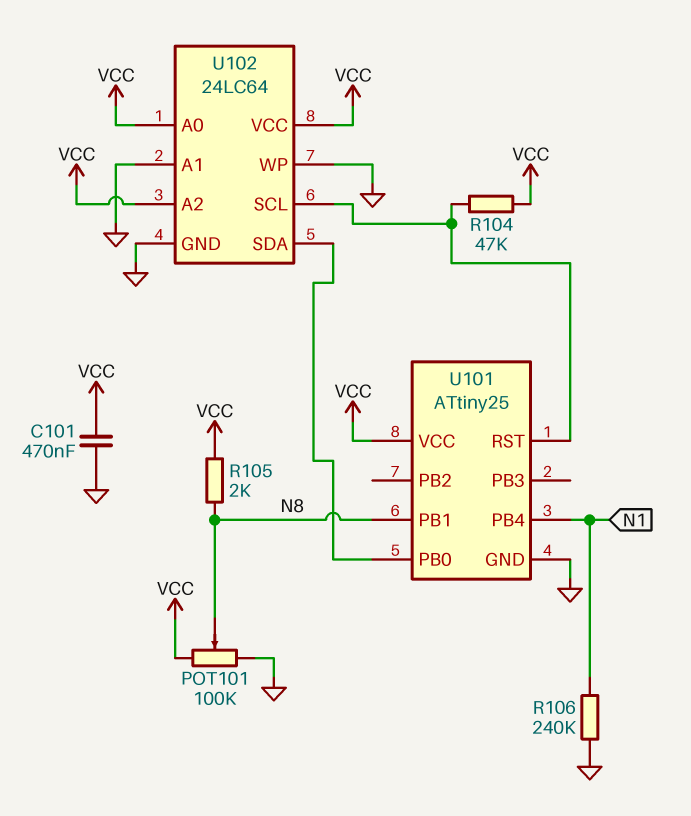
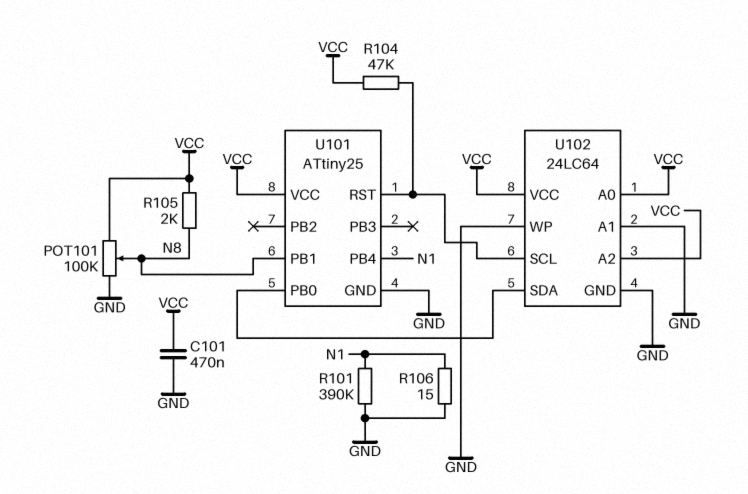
R101: none -> 390k (GND, N1)
R106: 240k (GND, N1) -> 15 (GND, N1)

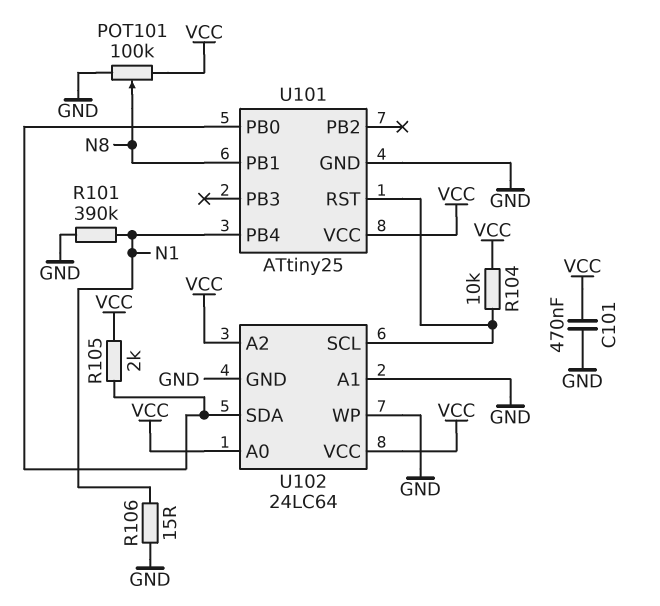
R104: 47k (U101/RST, VCC) -> 10k (U101/RST, VCC)
R105: 2k (N8, VCC) -> 2k (U101/PB0, VCC)

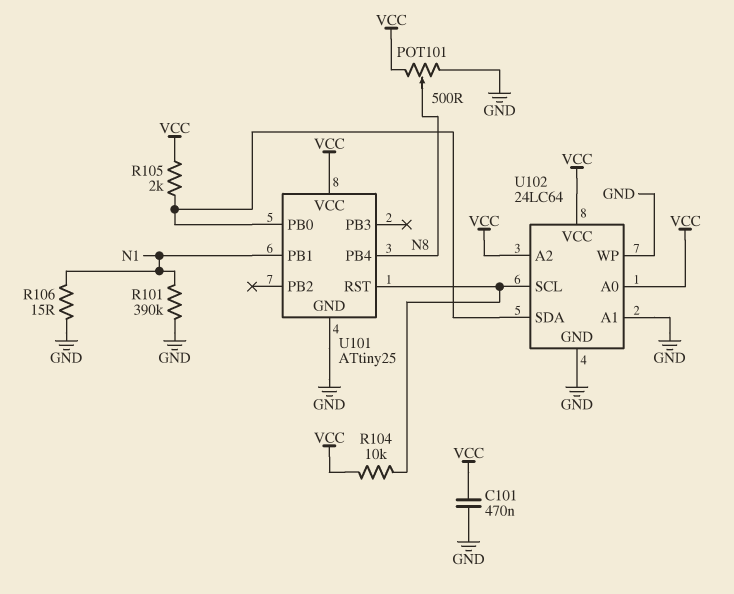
POT101: 100k (GND, VCC, wiper N8) -> 500 (GND, VCC, wiper N8)
U101 pin PB1: N8 -> N1
U101 pin PB4: N1 -> N8

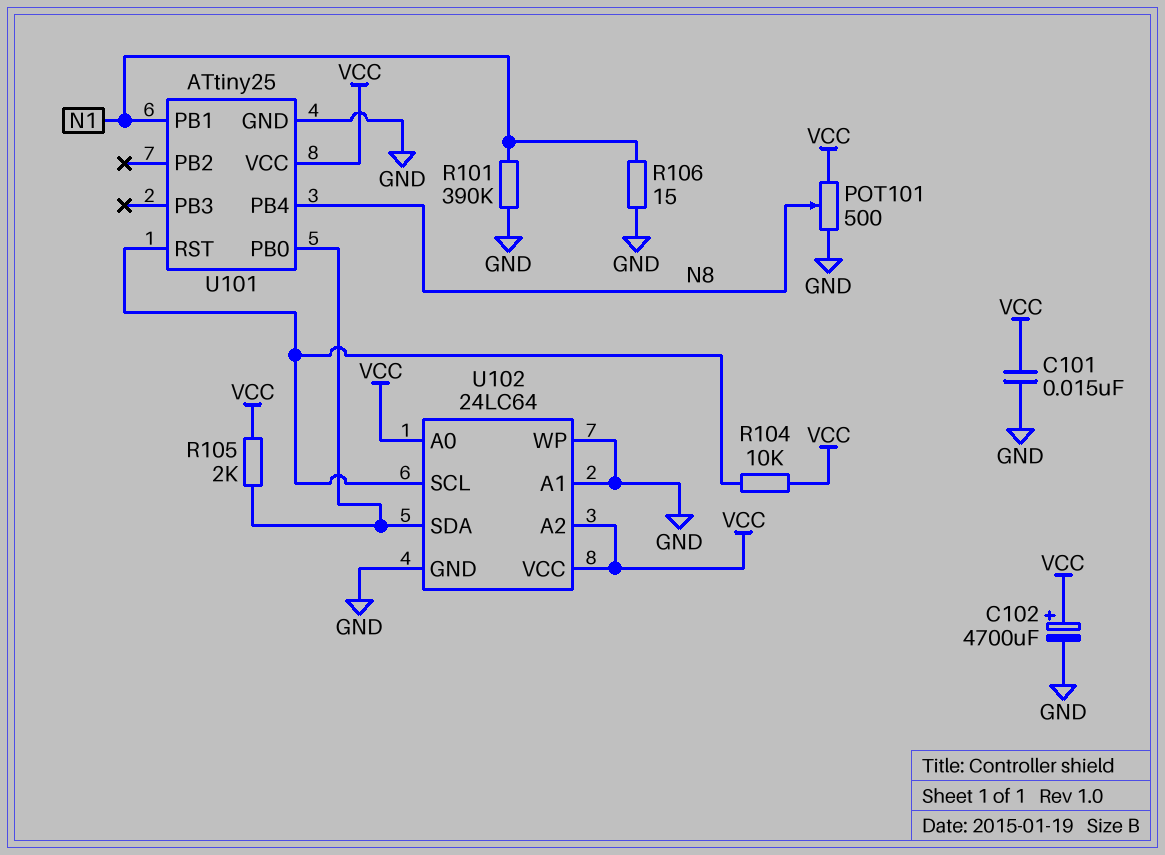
C101: 470nF (GND, VCC) -> 15nF (GND, VCC)
C102: none -> 4700uF (plus VCC, minus GND)

